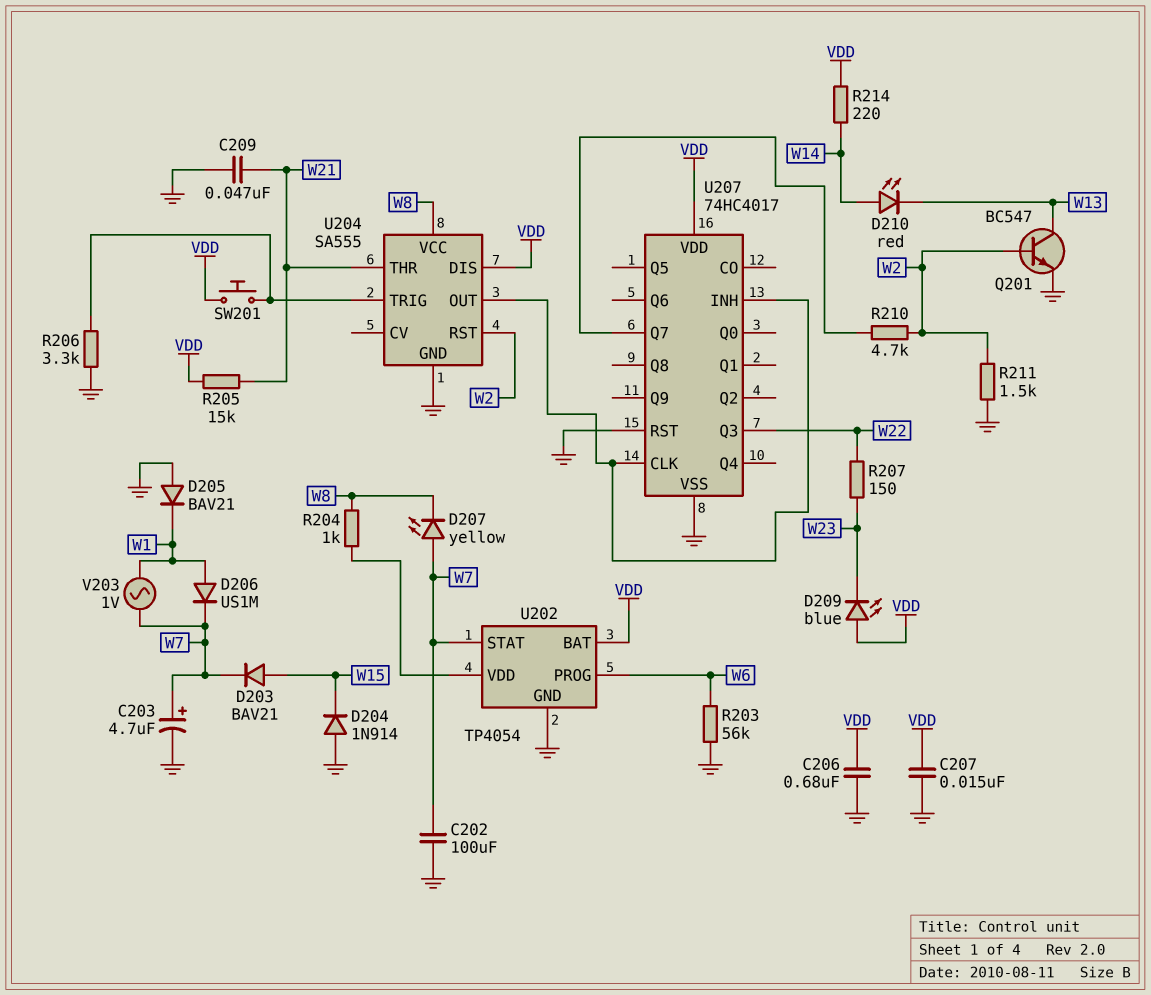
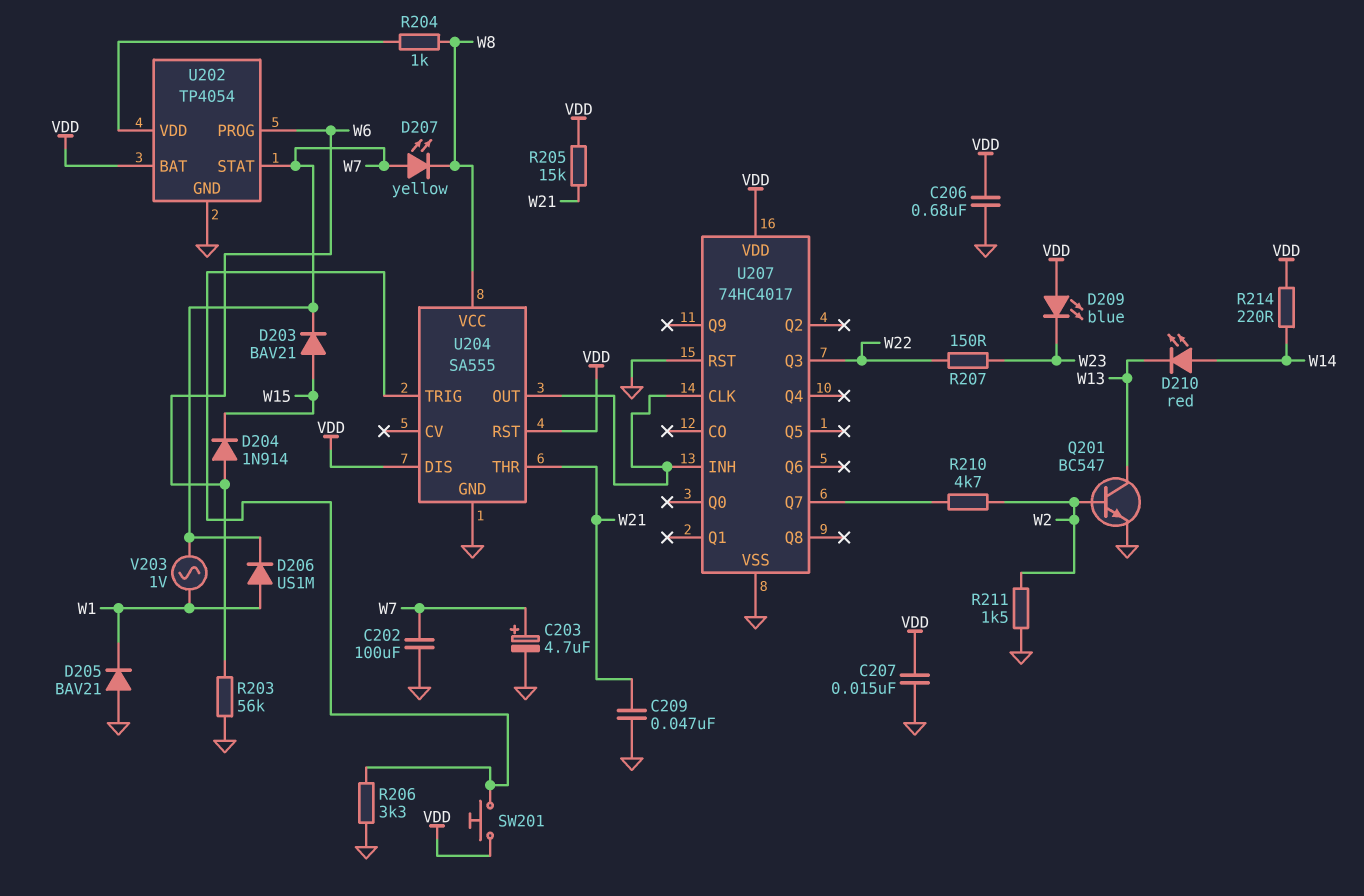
D204: diode 1N914 (A GND, K W15) -> diode 1N914 (A W6, K W15)
U204 pin RST: W2 -> VDD

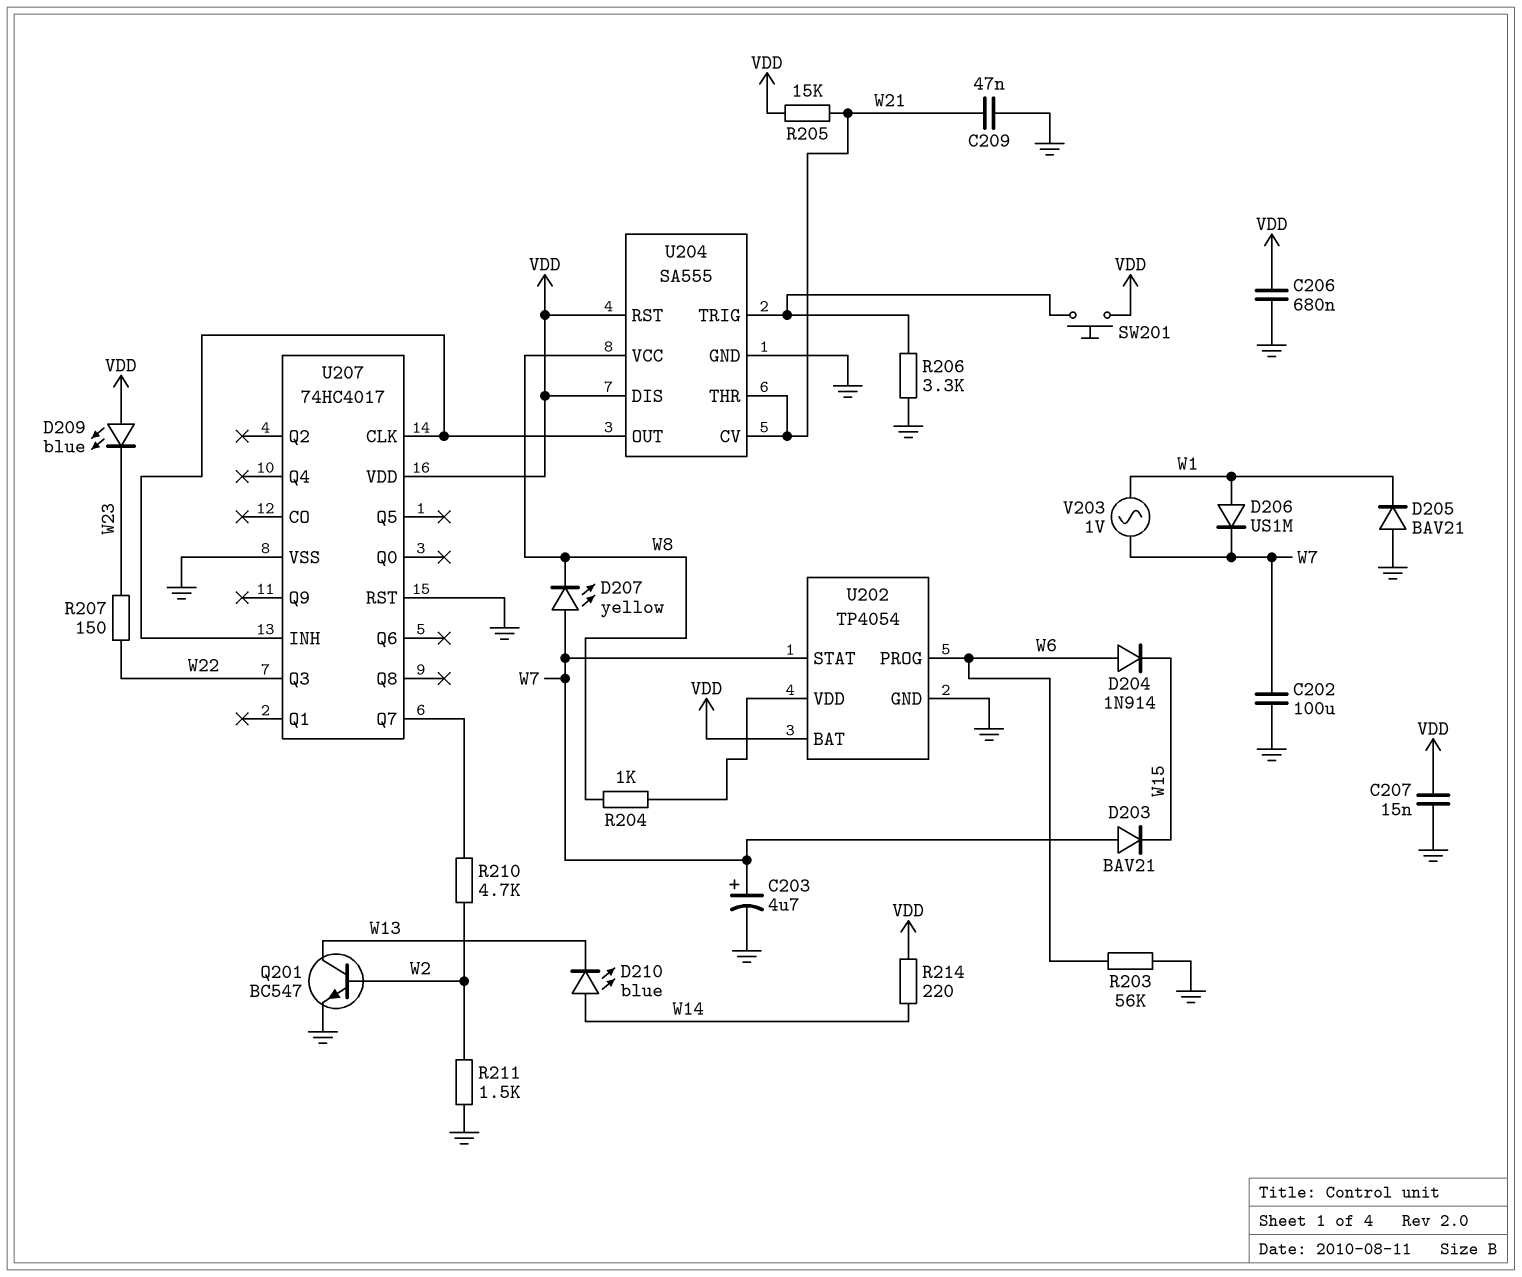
D203: diode BAV21 (A W15, K W7) -> diode BAV21 (A W7, K W15)
D210: LED red (A W14, K W13) -> LED blue (A W14, K W13)
U204 pin CV: none -> W21

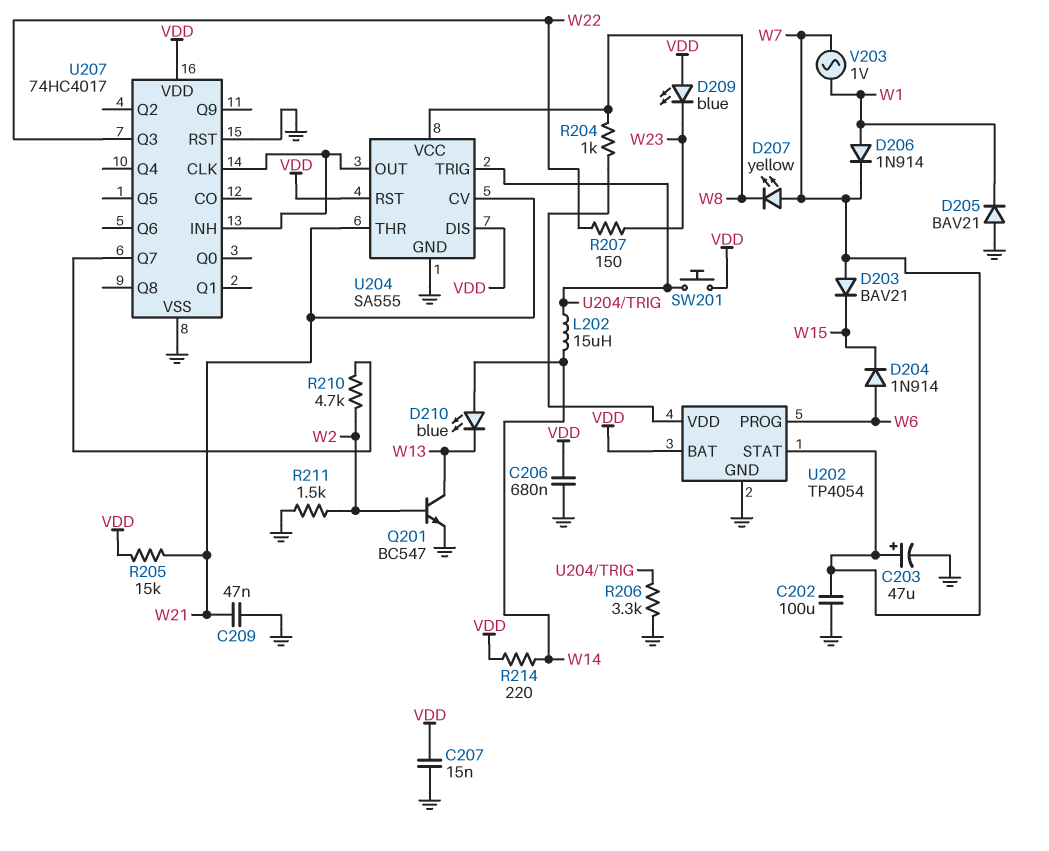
C203: 4.7uF (plus W7, minus GND) -> 47uF (plus W7, minus GND)
D206: diode US1M (A W1, K W7) -> diode 1N914 (A W1, K W7)
L202: none -> 15uH (U204/TRIG, W14)
R203: 56k (GND, W6) -> none

